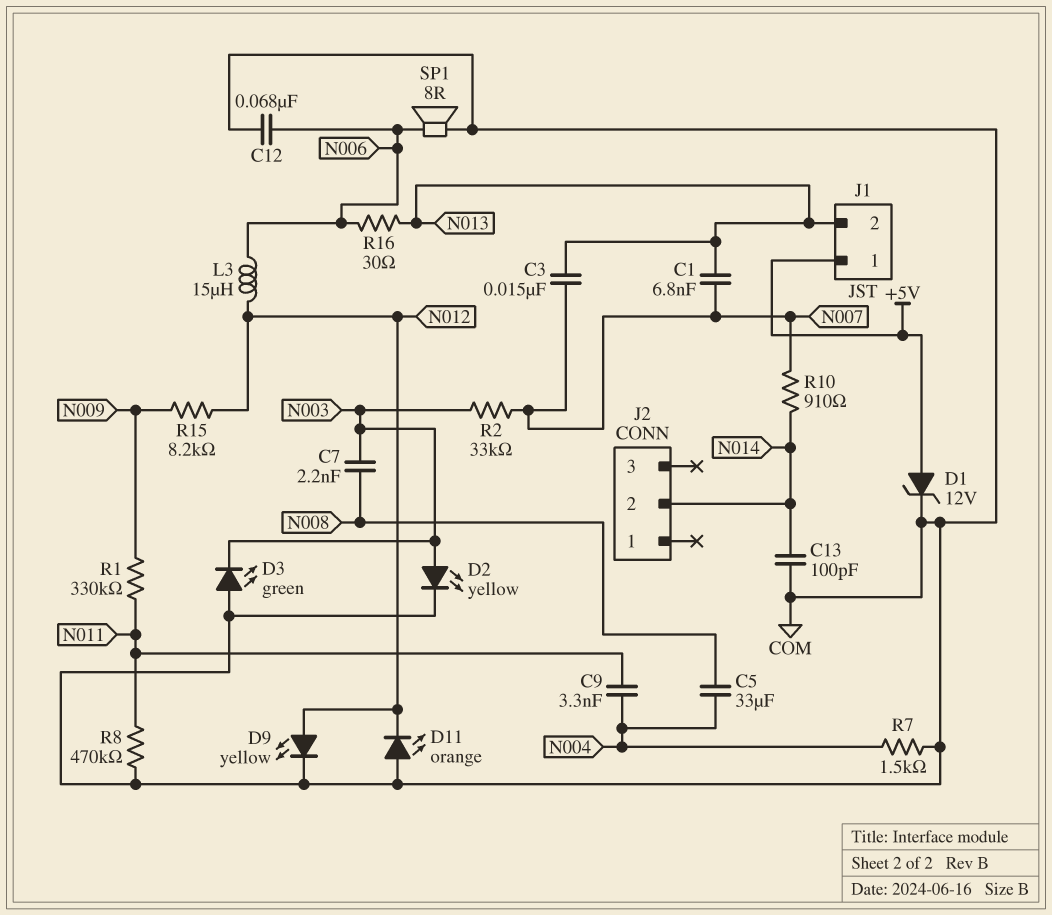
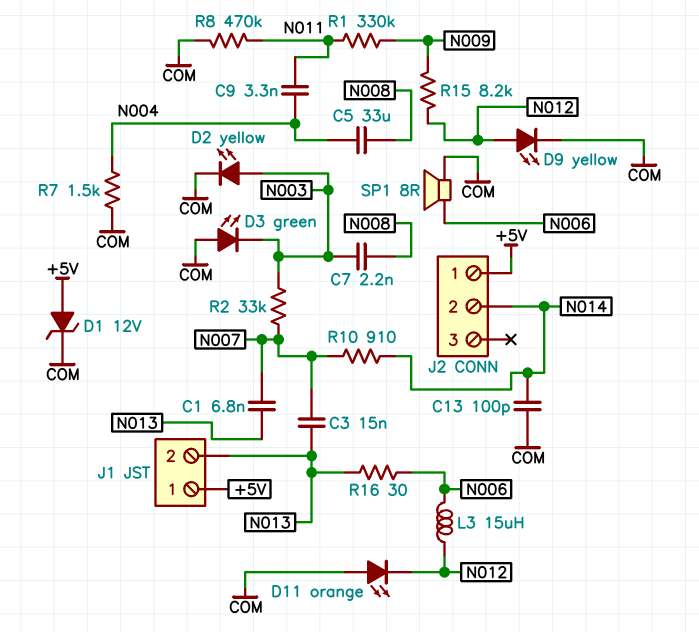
C12: 68nF (COM, N006) -> none
J2 pin 1: none -> +5V

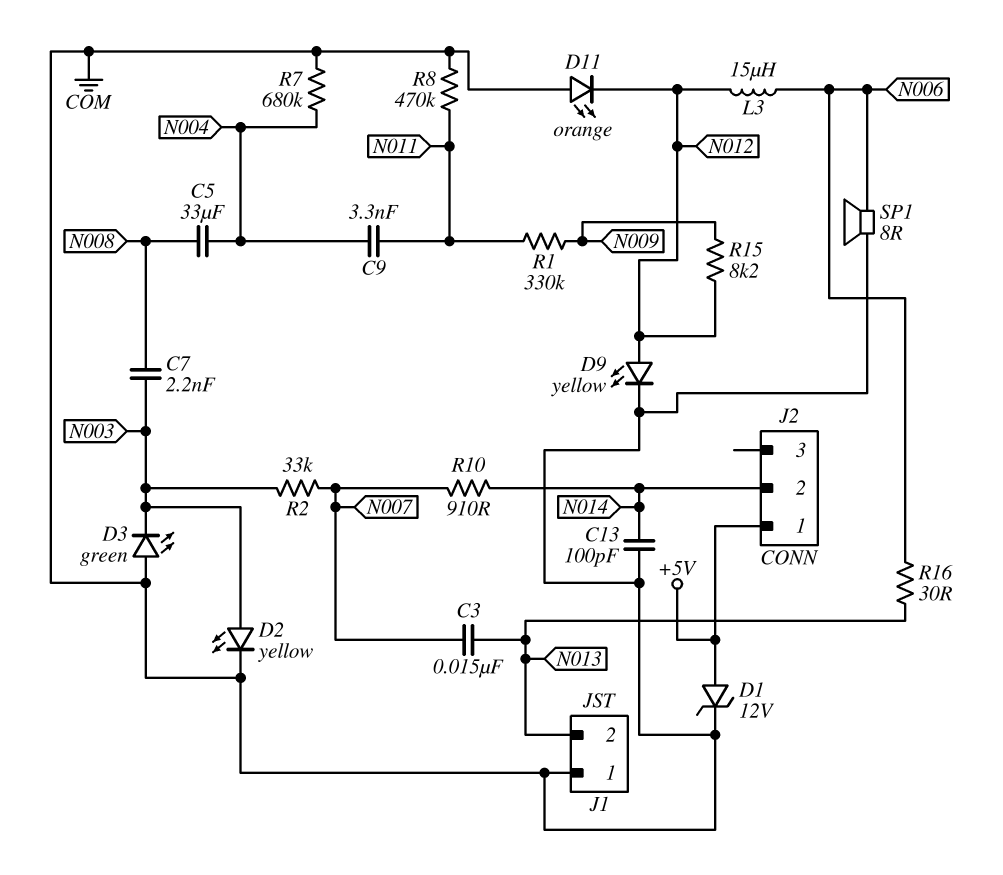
C1: 6.8nF (N007, N013) -> none
J1 pin 1: +5V -> COM
R7: 1.5k (COM, N004) -> 680k (COM, N004)

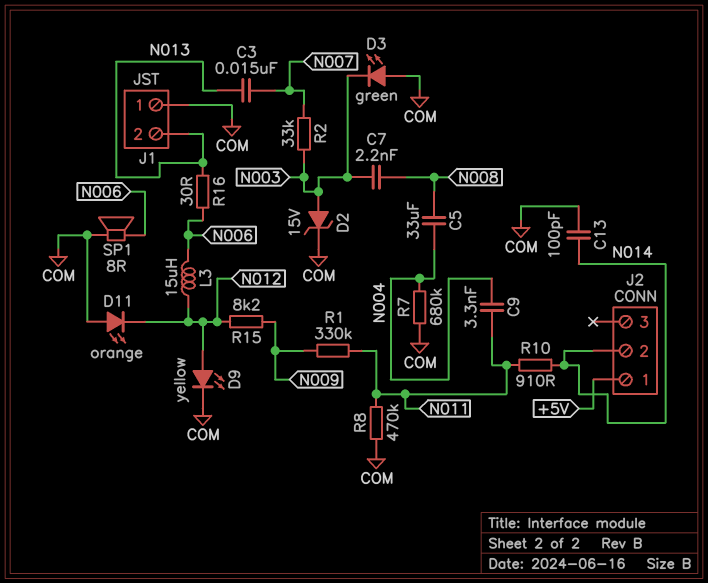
D1: zener 12V (A +5V, K COM) -> none
D2: LED yellow (A N003, K COM) -> zener 15V (A N003, K COM)
R10: 910 (N007, N014) -> 910 (N011, N014)

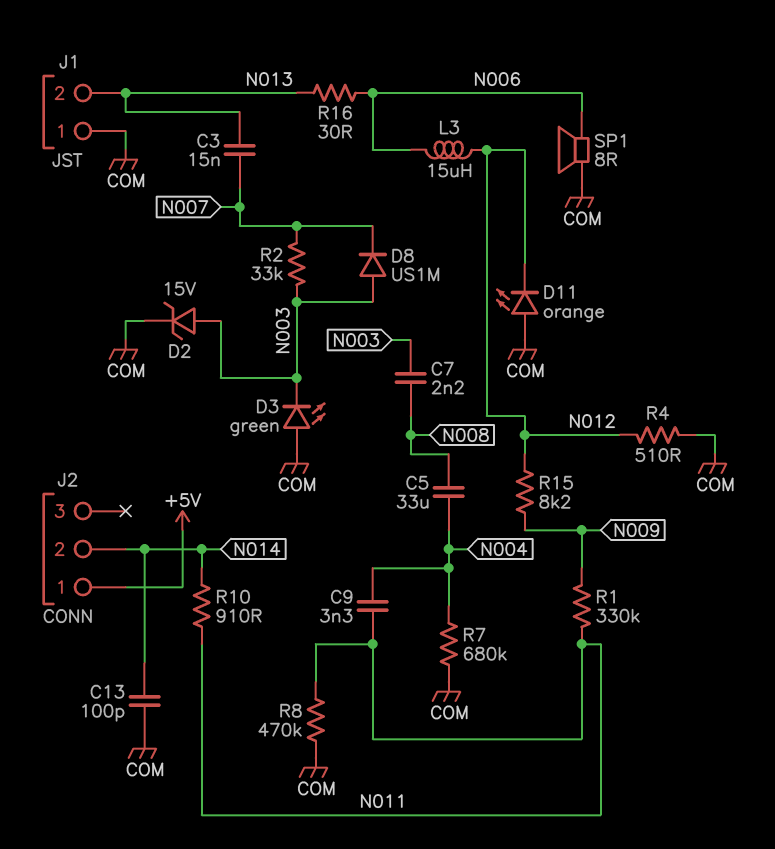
D8: none -> diode US1M (A N003, K N007)
D9: LED yellow (A N012, K COM) -> none
R4: none -> 510 (COM, N012)

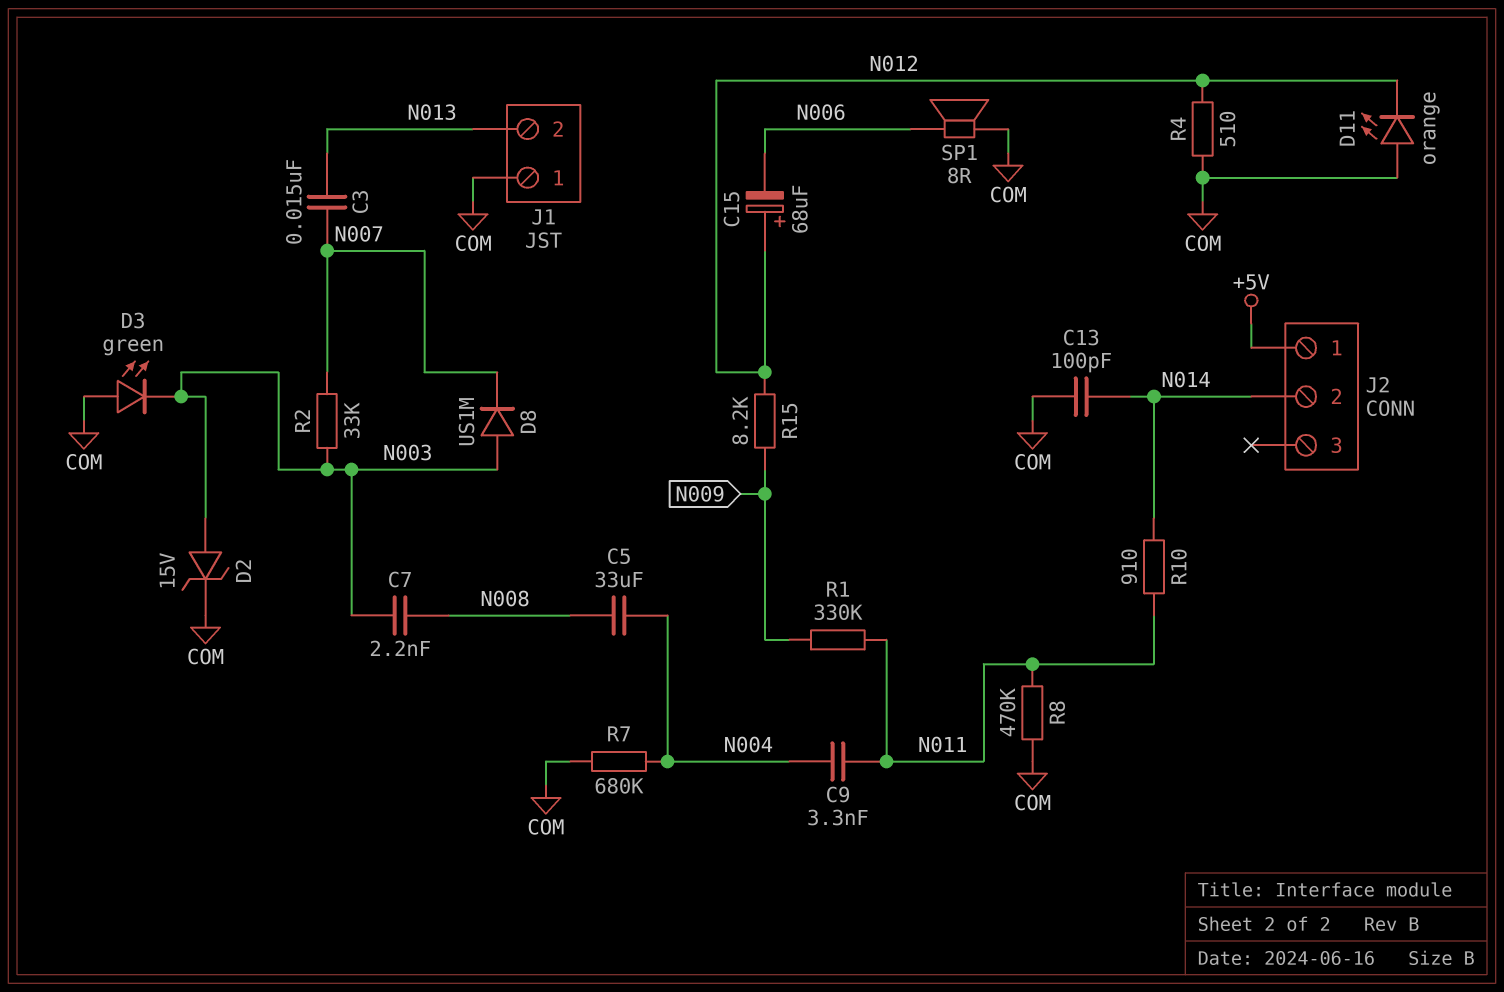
C15: none -> 68uF (plus N012, minus N006)
L3: 15uH (N006, N012) -> none
R16: 30 (N006, N013) -> none

